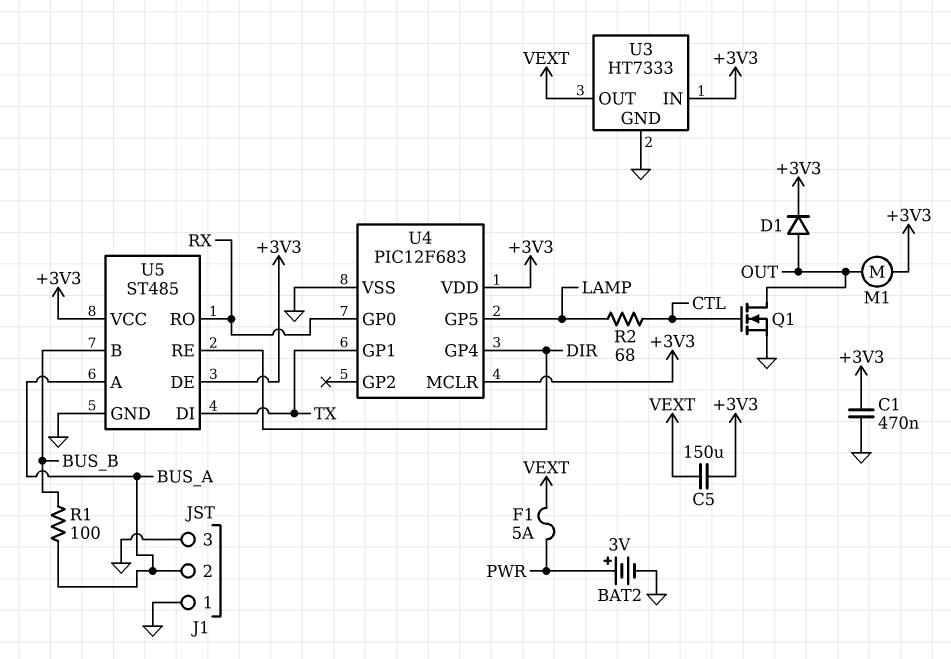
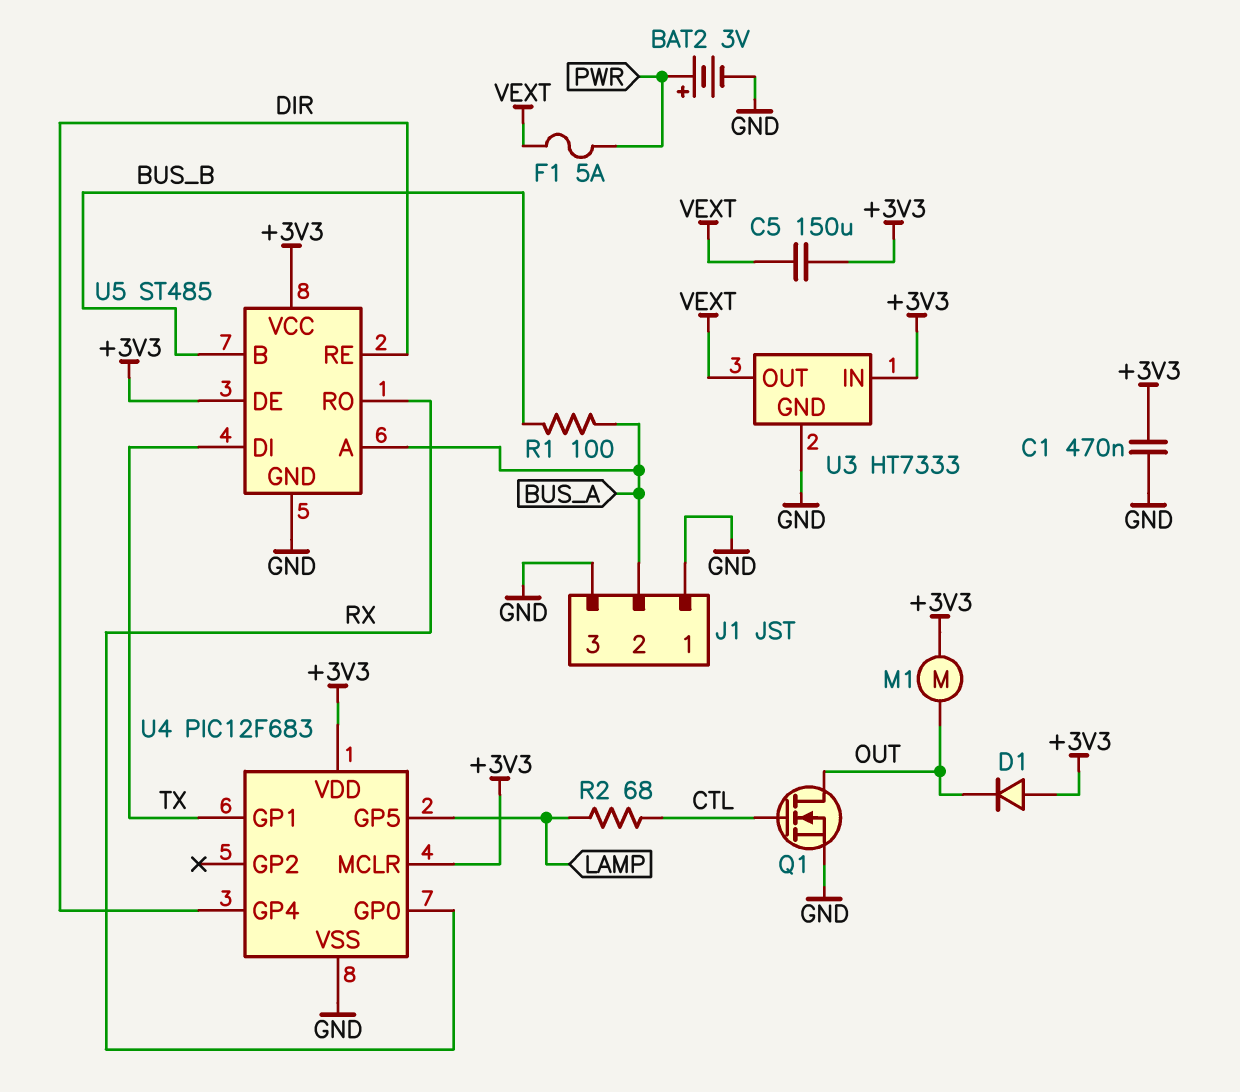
D1: diode (A OUT, K +3V3) -> diode (A +3V3, K OUT)

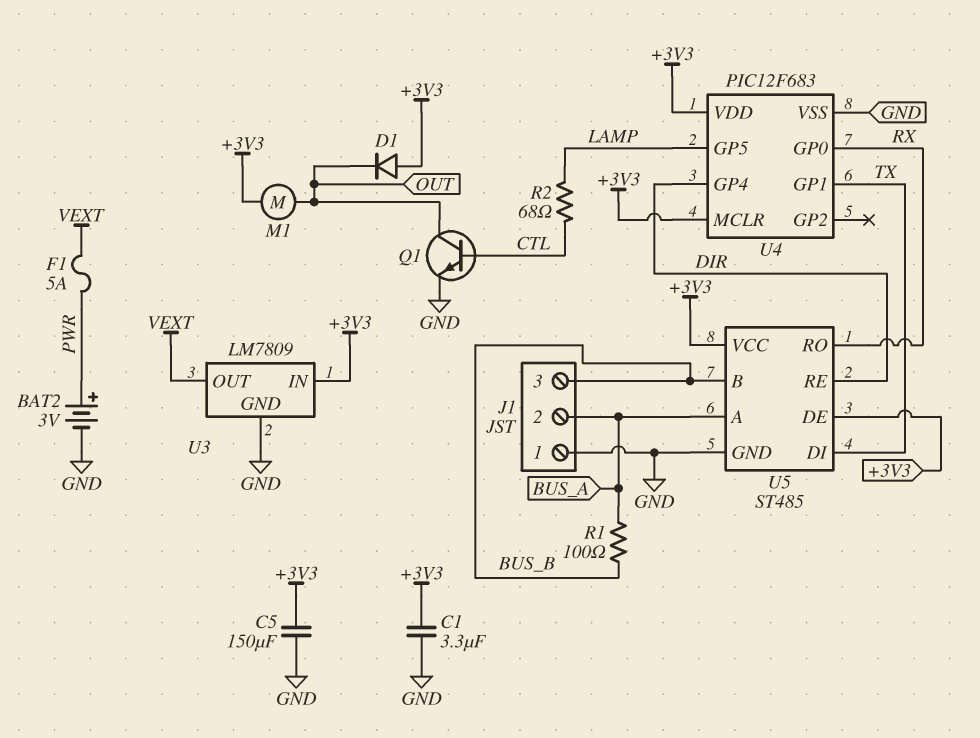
C1: 470nF (+3V3, GND) -> 3.3uF (+3V3, GND)
C5: 150uF (+3V3, VEXT) -> 150uF (+3V3, GND)
J1 pin 3: GND -> BUS_B
Q1: NMOS (G CTL, D OUT, S GND) -> NPN (B CTL, C OUT, E GND)
U3: HT7333 -> LM7809

